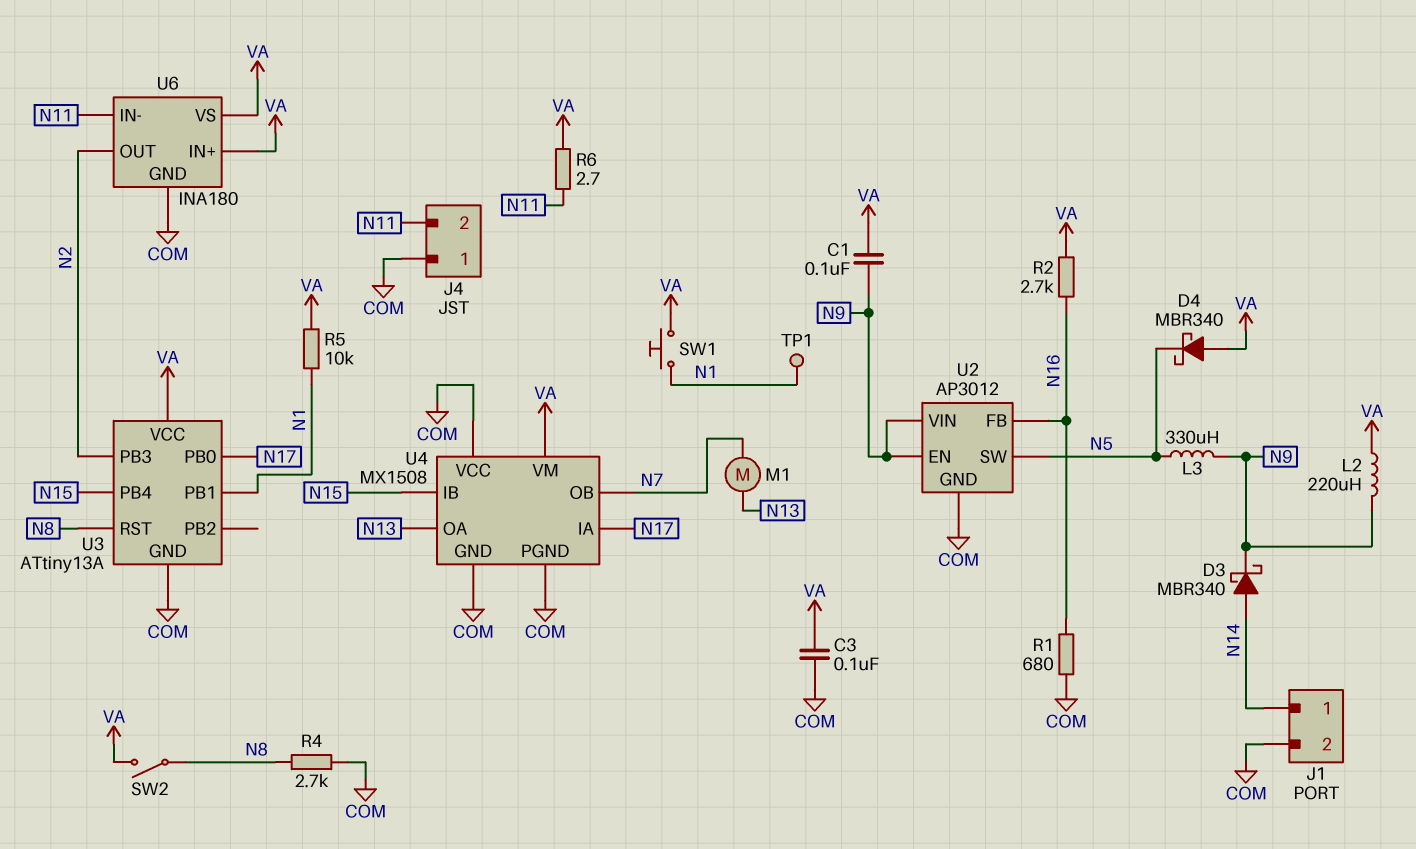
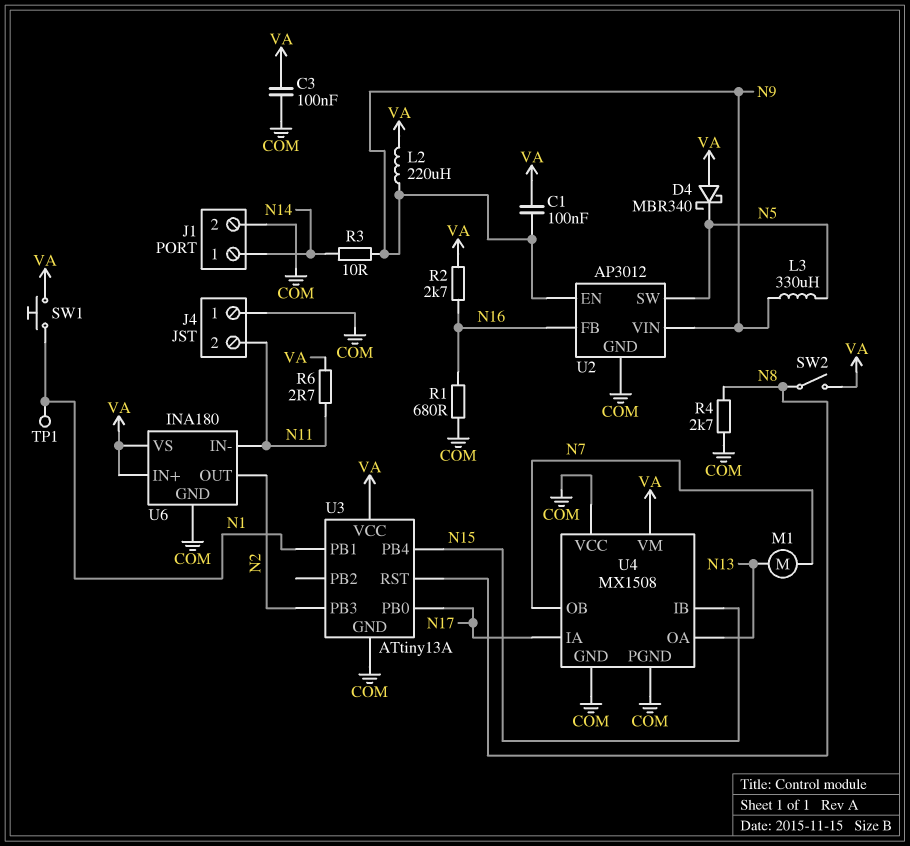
D3: schottky MBR340 (A N14, K N9) -> none
R3: none -> 10 (N9, N14)
R5: 10k (N1, VA) -> none

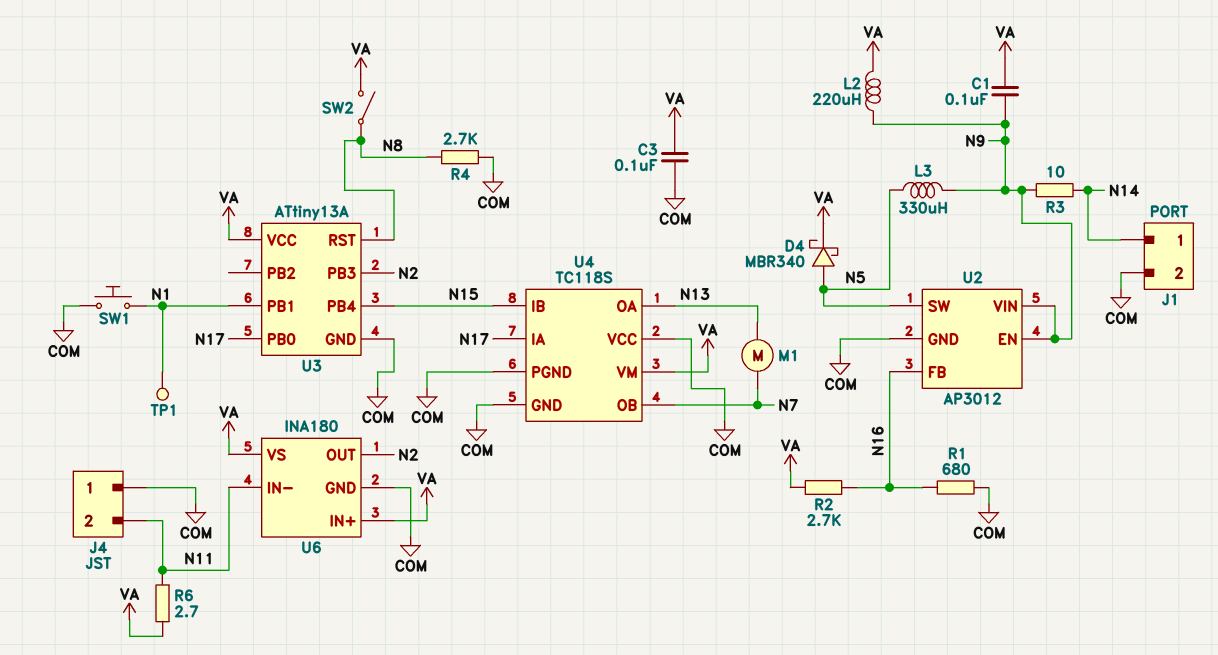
D4: schottky MBR340 (A VA, K N5) -> schottky MBR340 (A N5, K VA)
SW1: button (N1, VA) -> button (COM, N1)
U4: MX1508 -> TC118S

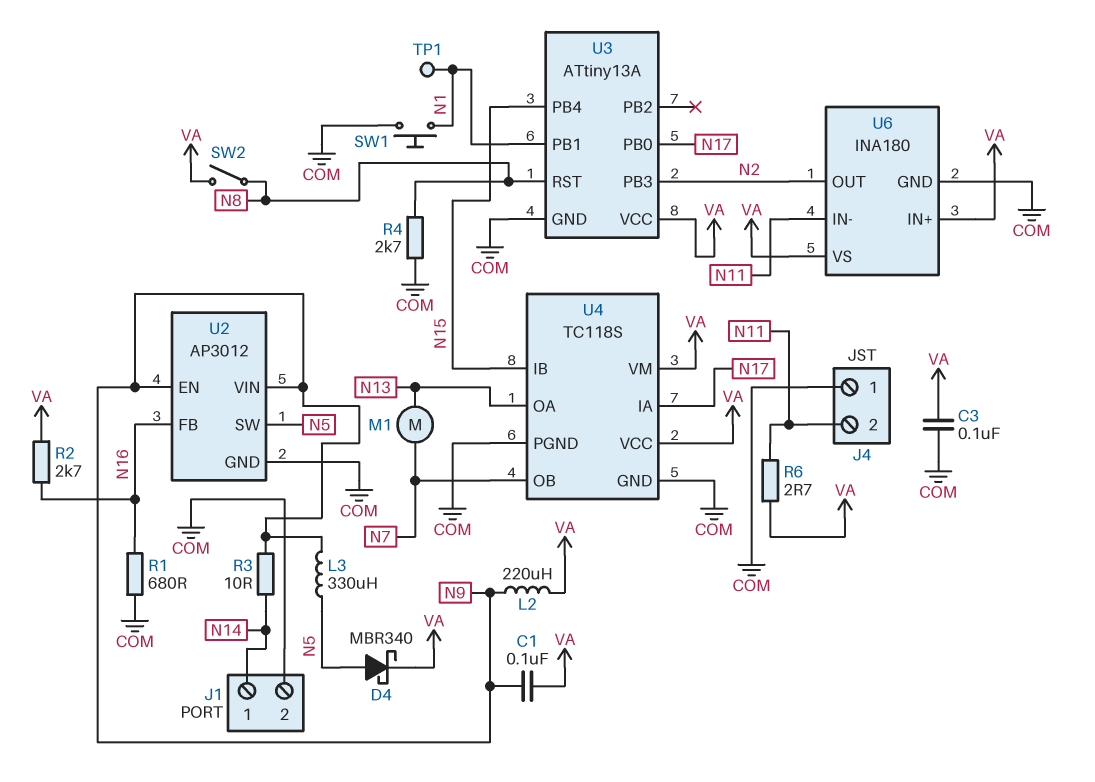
U4 pin VCC: COM -> VA

